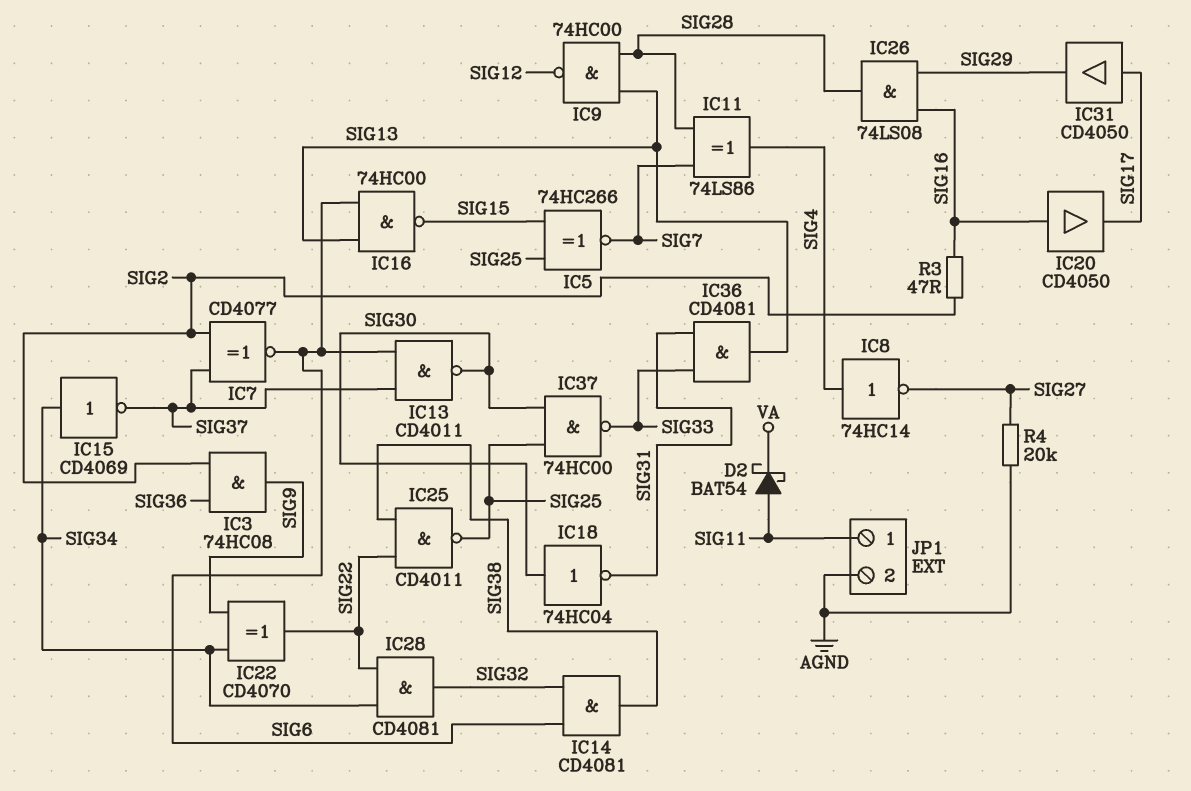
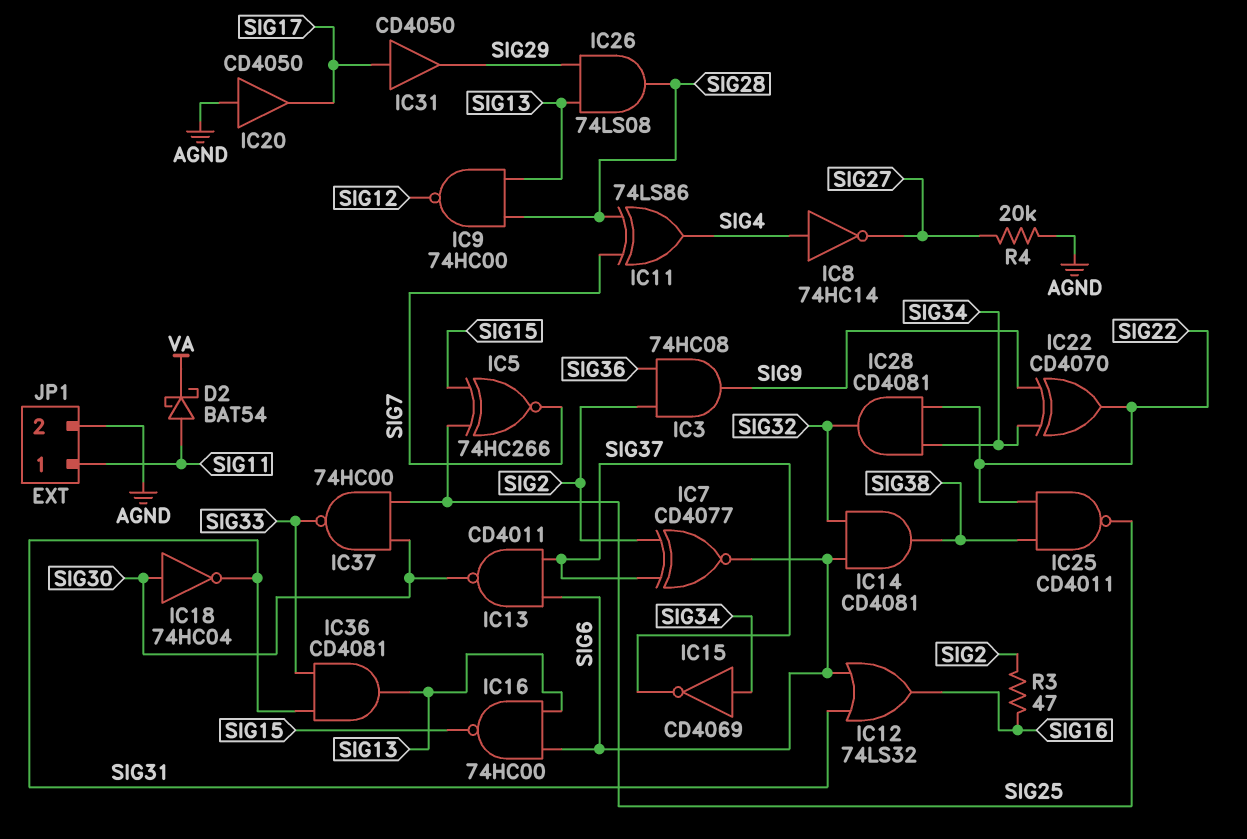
IC12: none -> OR 74LS32 (in SIG6, in SIG31, out SIG16)
IC20: buffer CD4050 (in SIG16, out SIG17) -> buffer CD4050 (in AGND, out SIG17)
IC26: AND 74LS08 (in SIG16, in SIG29, out SIG28) -> AND 74LS08 (in SIG13, in SIG29, out SIG28)

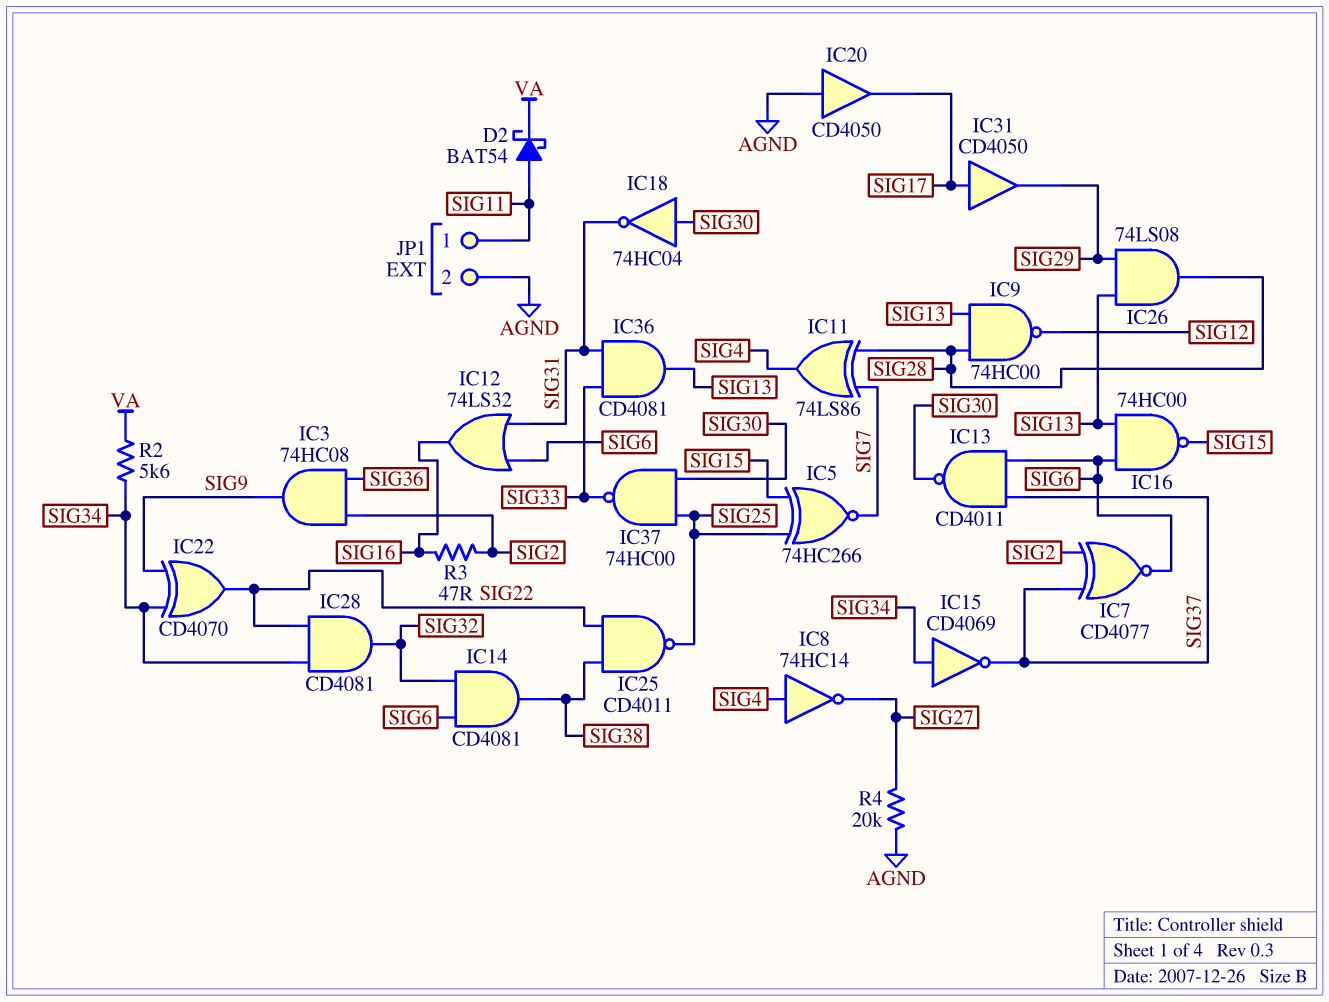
R2: none -> 5.6k (SIG34, VA)

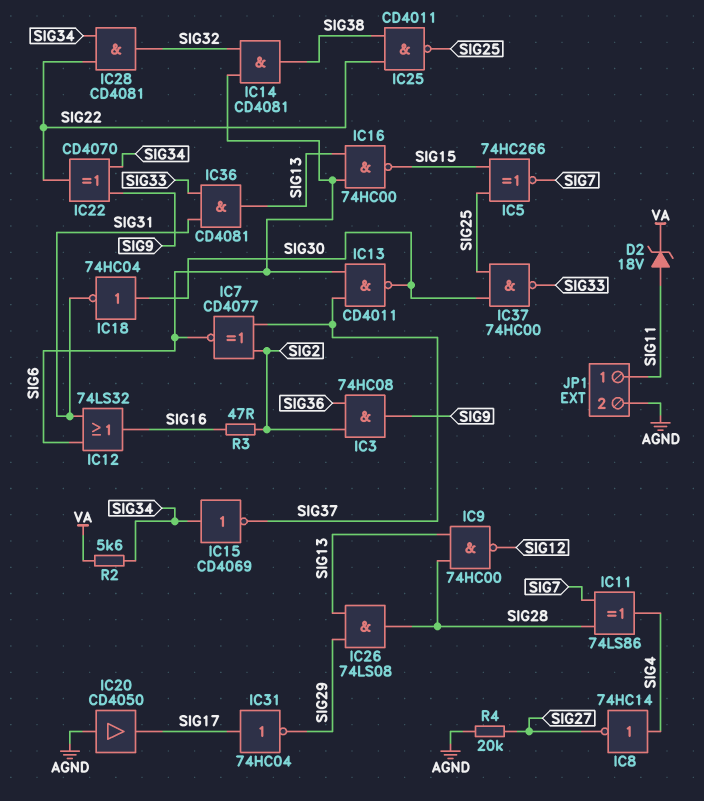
D2: schottky BAT54 (A SIG11, K VA) -> zener 18V (A SIG11, K VA)
IC31: buffer CD4050 (in SIG17, out SIG29) -> NOT 74HC04 (in SIG17, out SIG29)

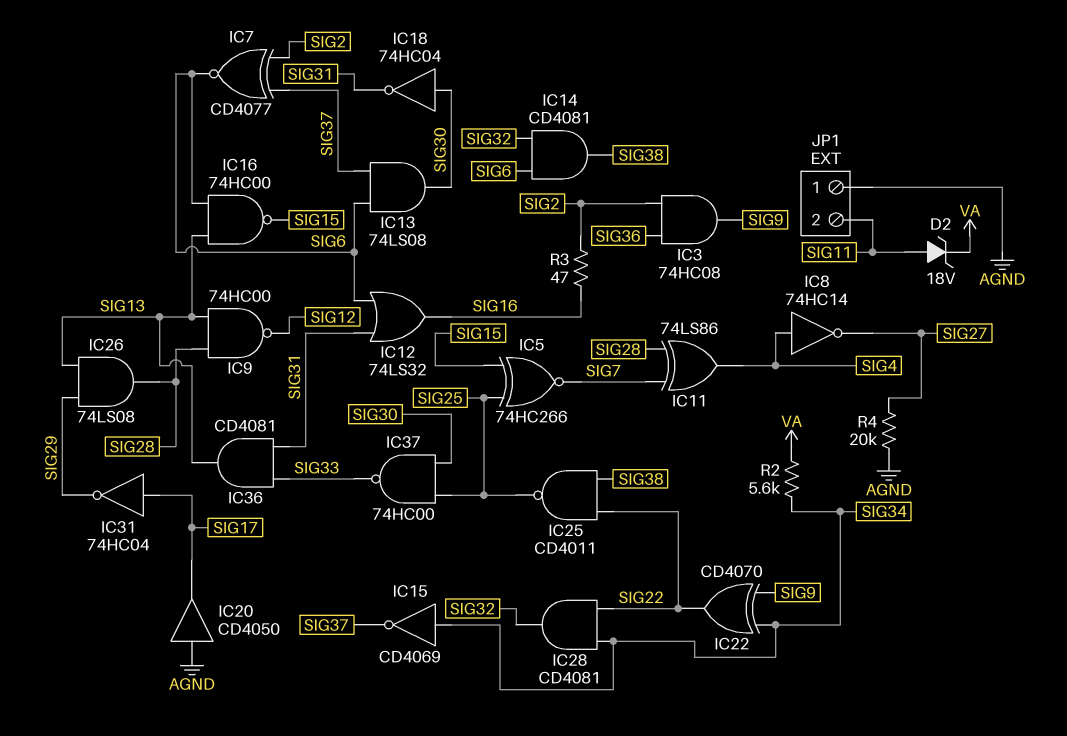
IC13: NAND CD4011 (in SIG6, in SIG37, out SIG30) -> AND 74LS08 (in SIG6, in SIG37, out SIG30)
JP1 pin 1: SIG11 -> AGND
JP1 pin 2: AGND -> SIG11

